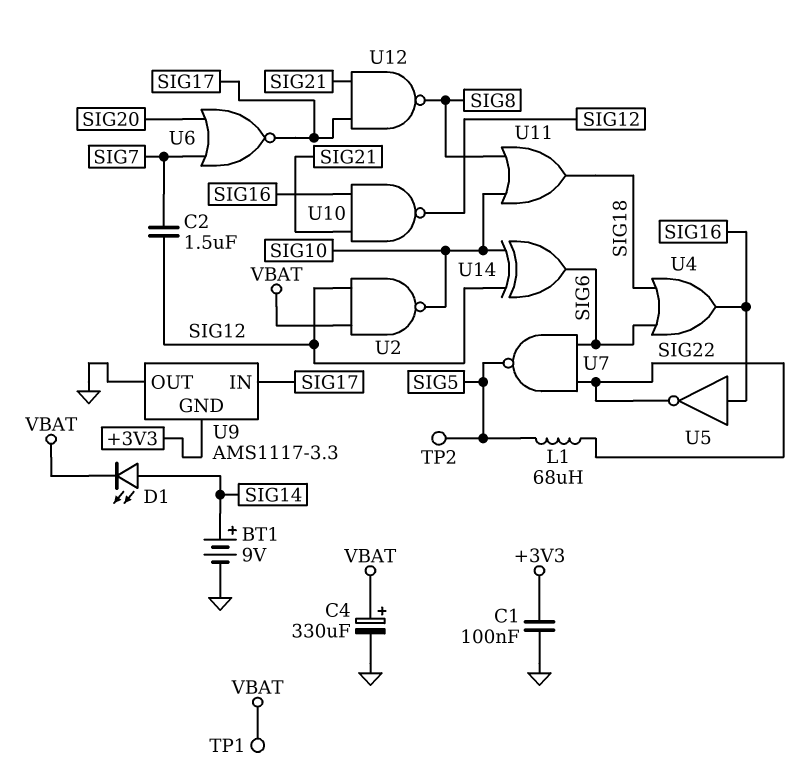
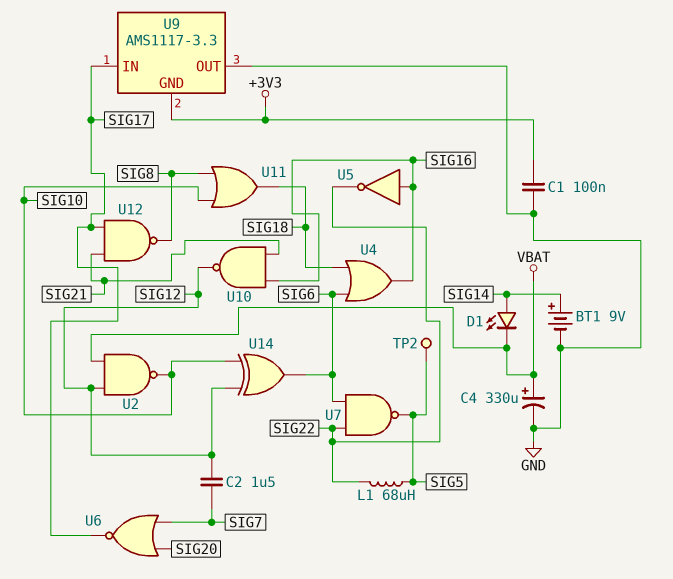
TP1: test point (VBAT) -> none

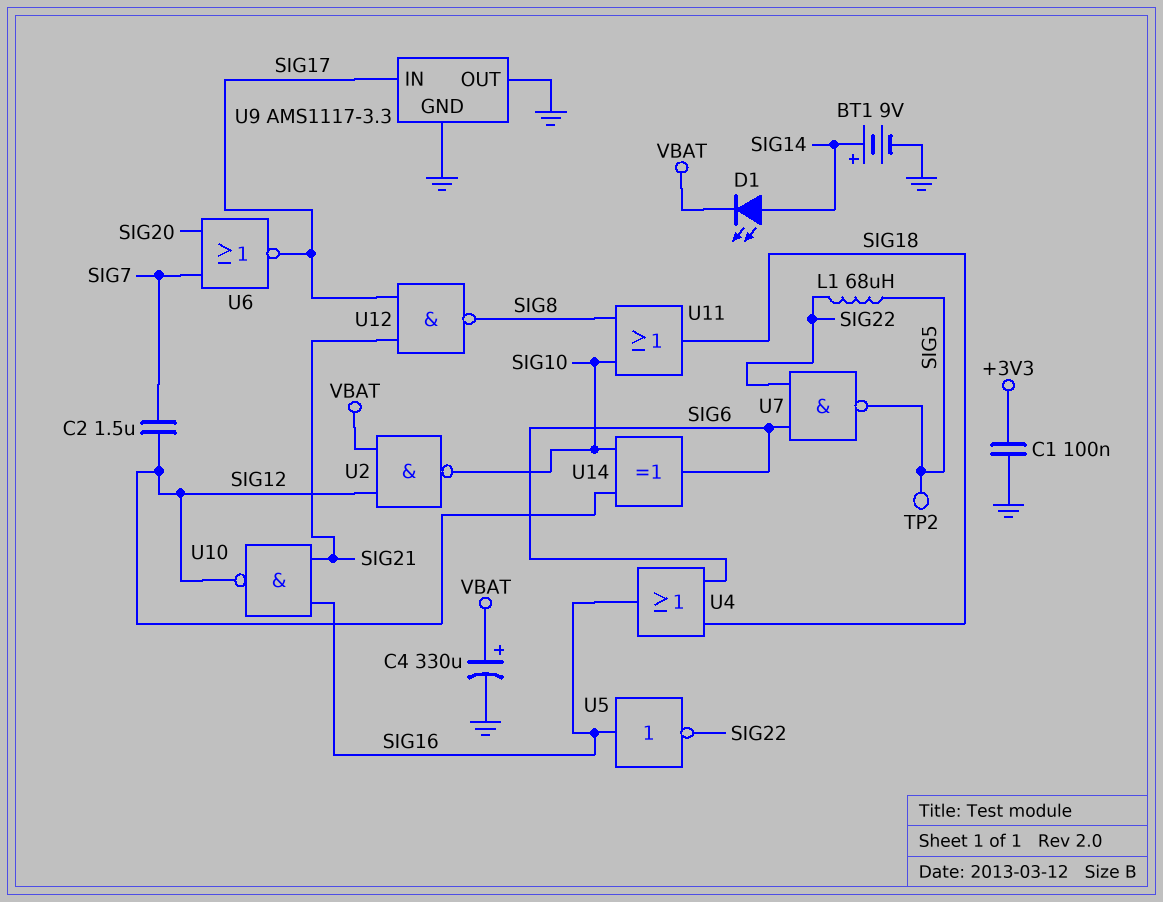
U9 pin GND: +3V3 -> GND

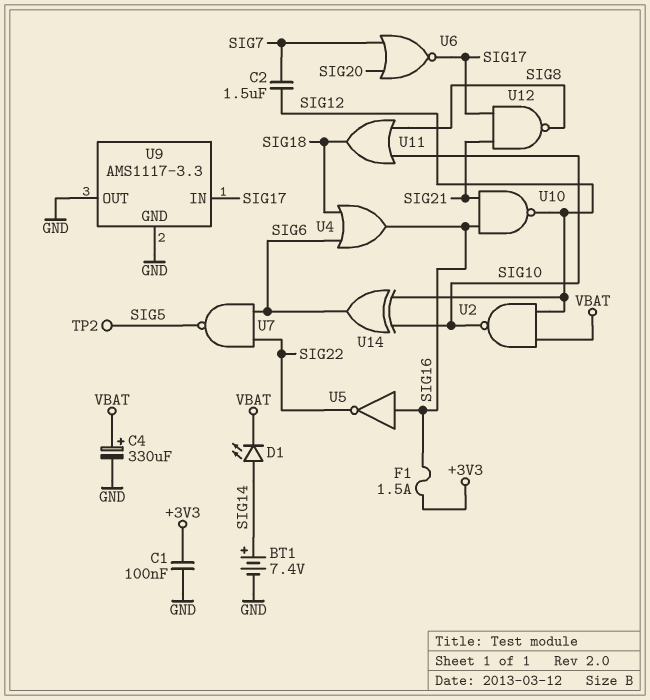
BT1: 9V (plus SIG14, minus GND) -> 7.4V (plus SIG14, minus GND)
F1: none -> 1.5A (+3V3, SIG16)
L1: 68uH (SIG5, SIG22) -> none

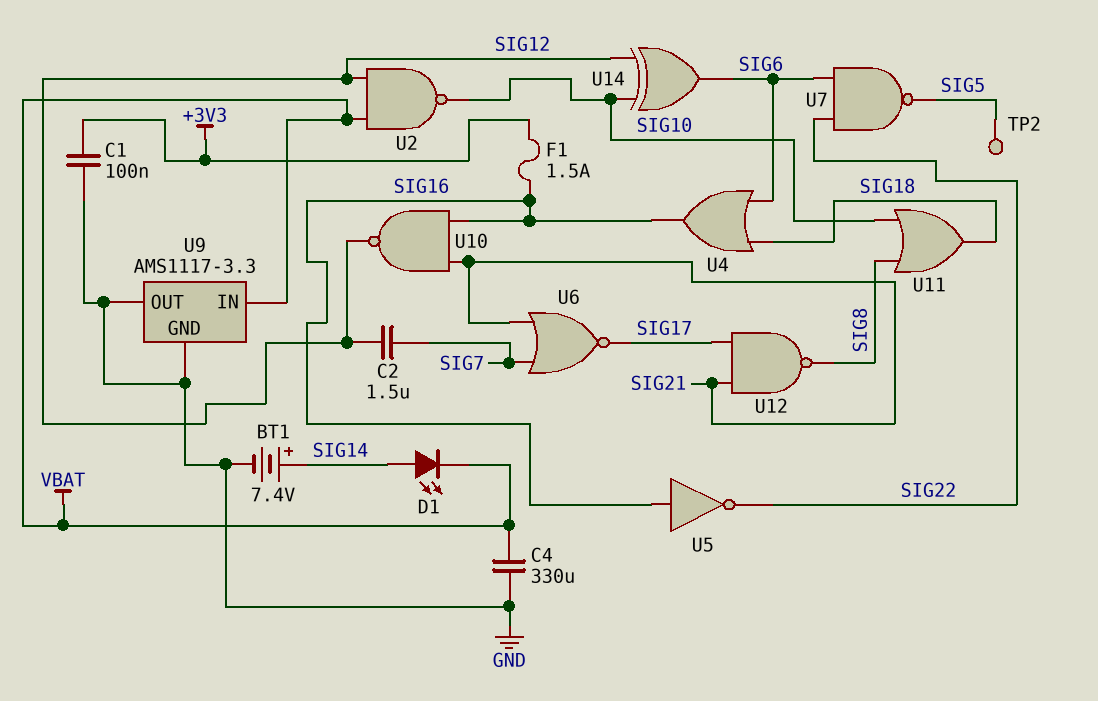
C4: 330uF (plus VBAT, minus GND) -> 330uF (GND, VBAT)
U6: NOR (in SIG7, in SIG20, out SIG17) -> NOR (in SIG7, in SIG21, out SIG17)
U9 pin IN: SIG17 -> VBAT

